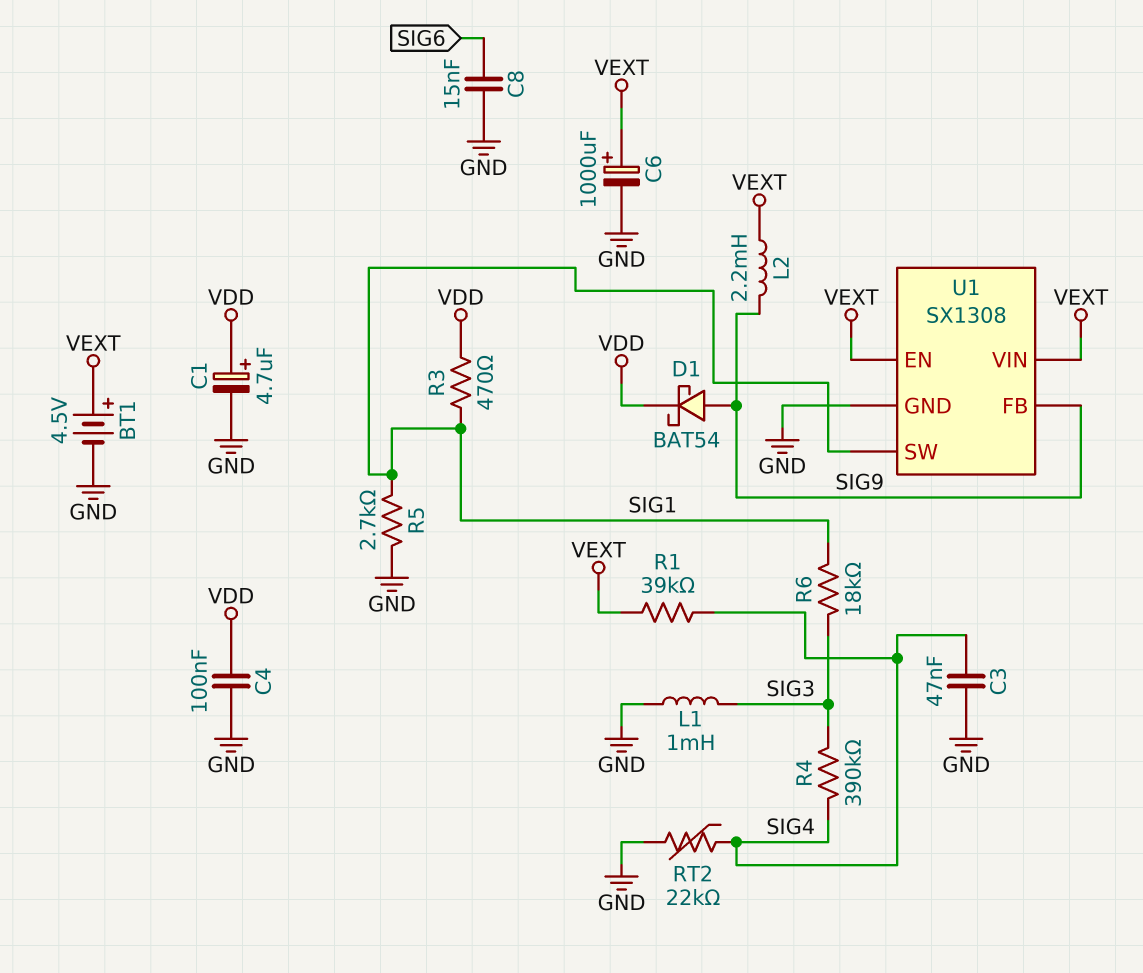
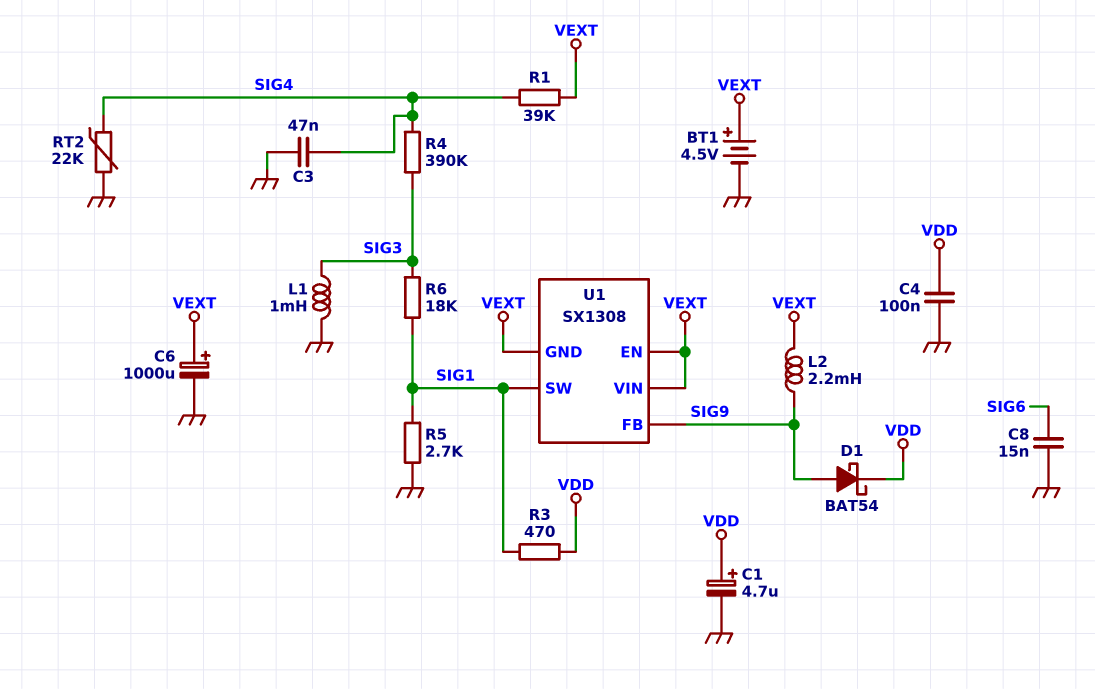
U1 pin GND: GND -> VEXT

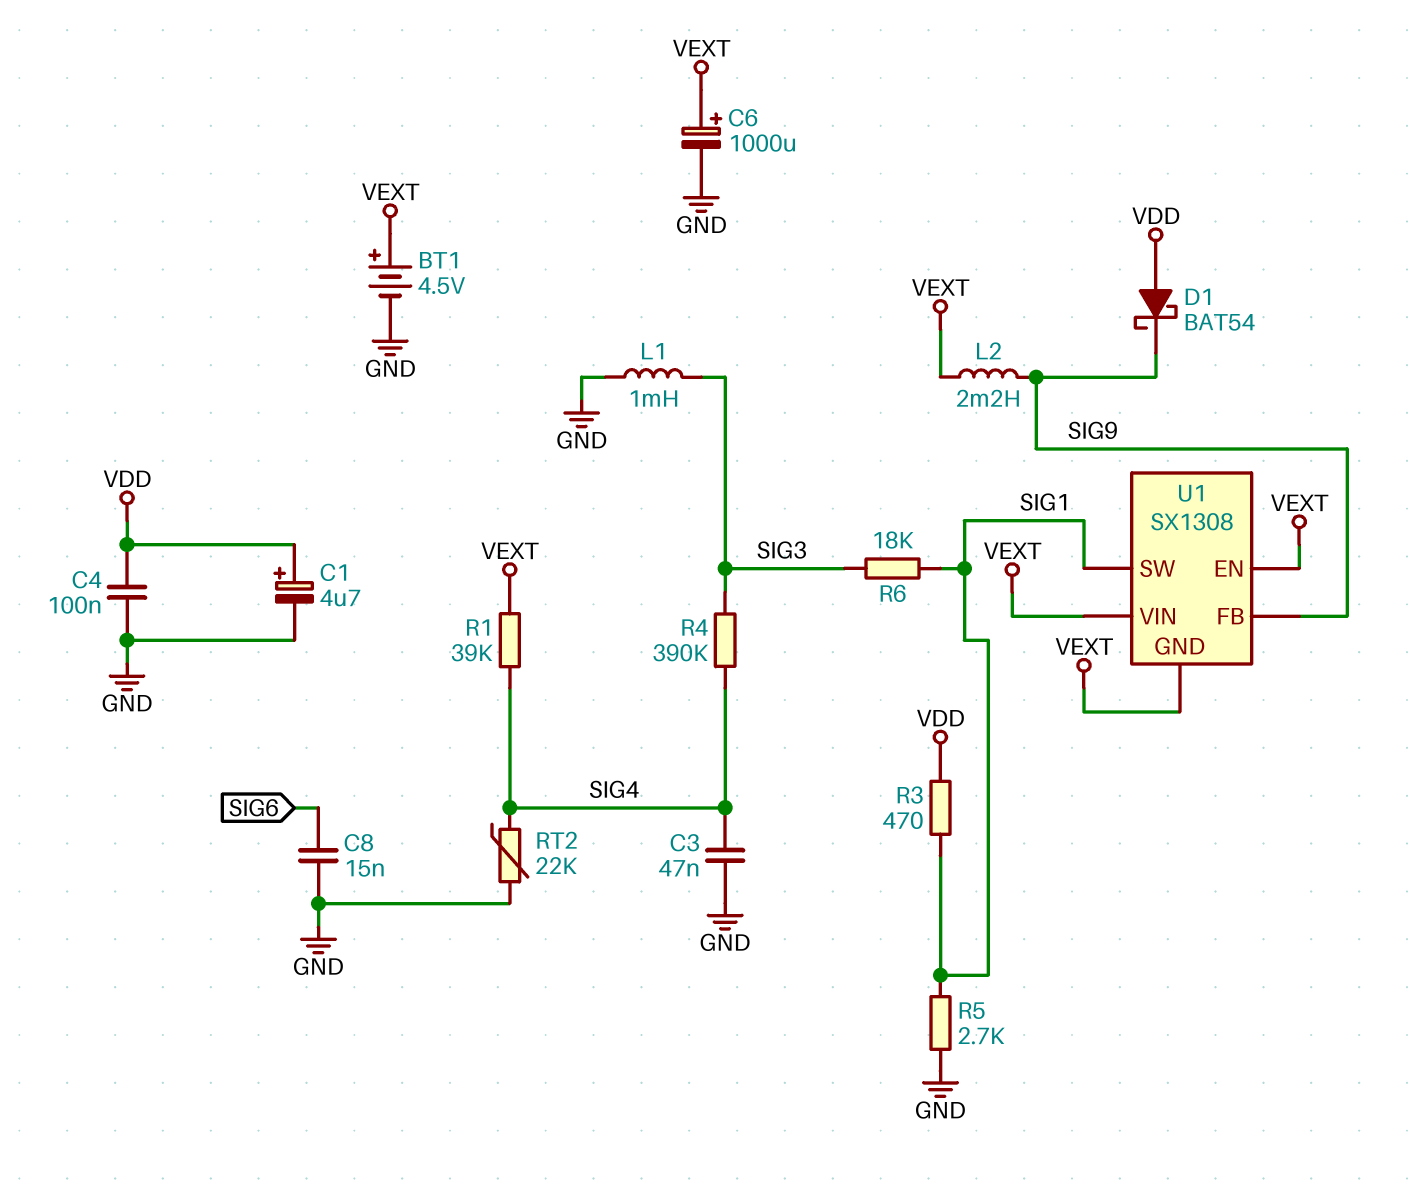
D1: schottky BAT54 (A SIG9, K VDD) -> schottky BAT54 (A VDD, K SIG9)

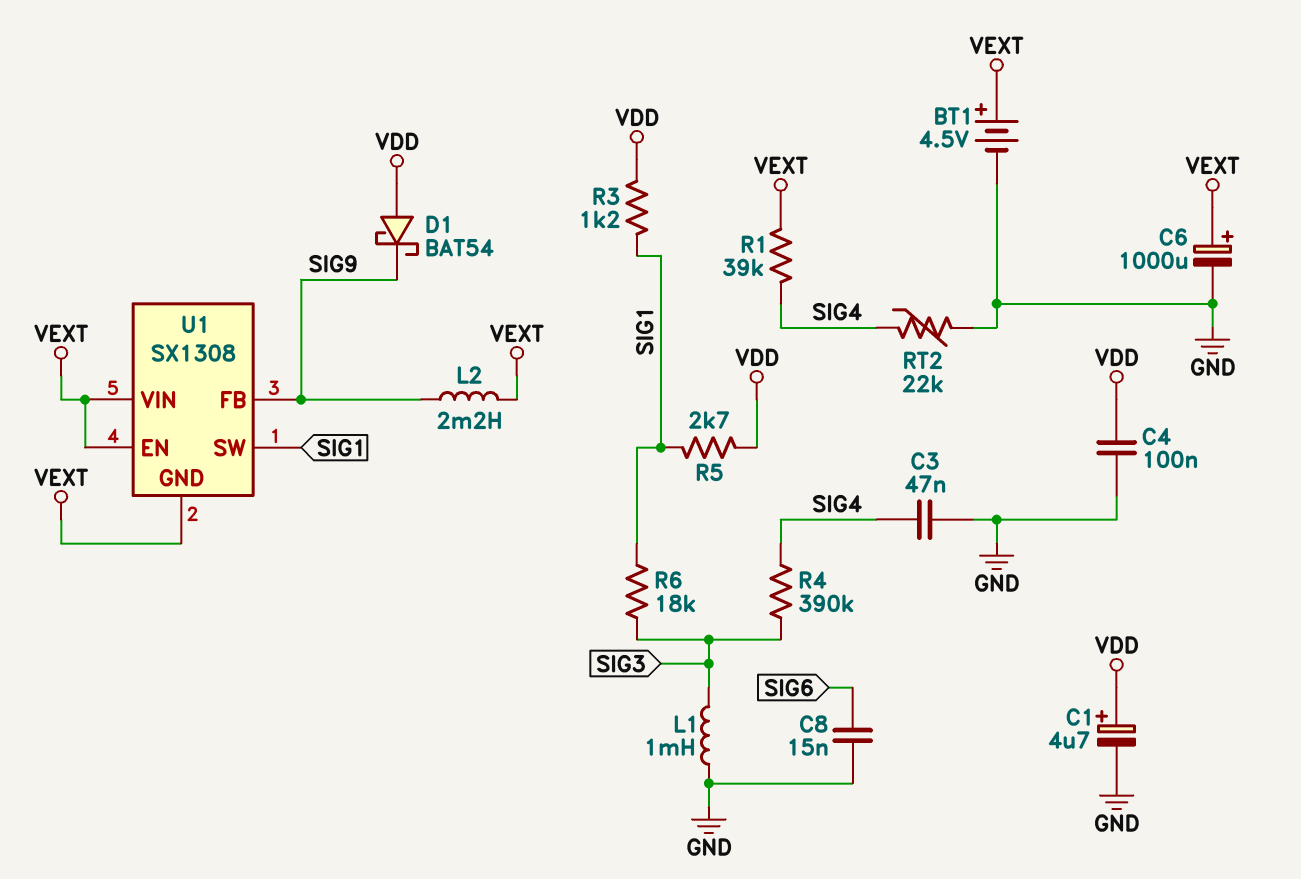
R3: 470 (SIG1, VDD) -> 1.2k (SIG1, VDD)
R5: 2.7k (GND, SIG1) -> 2.7k (SIG1, VDD)

